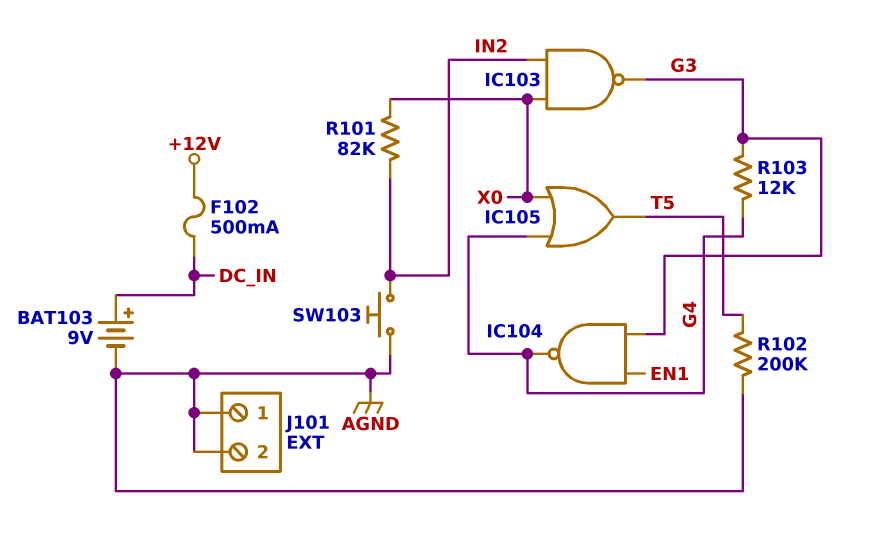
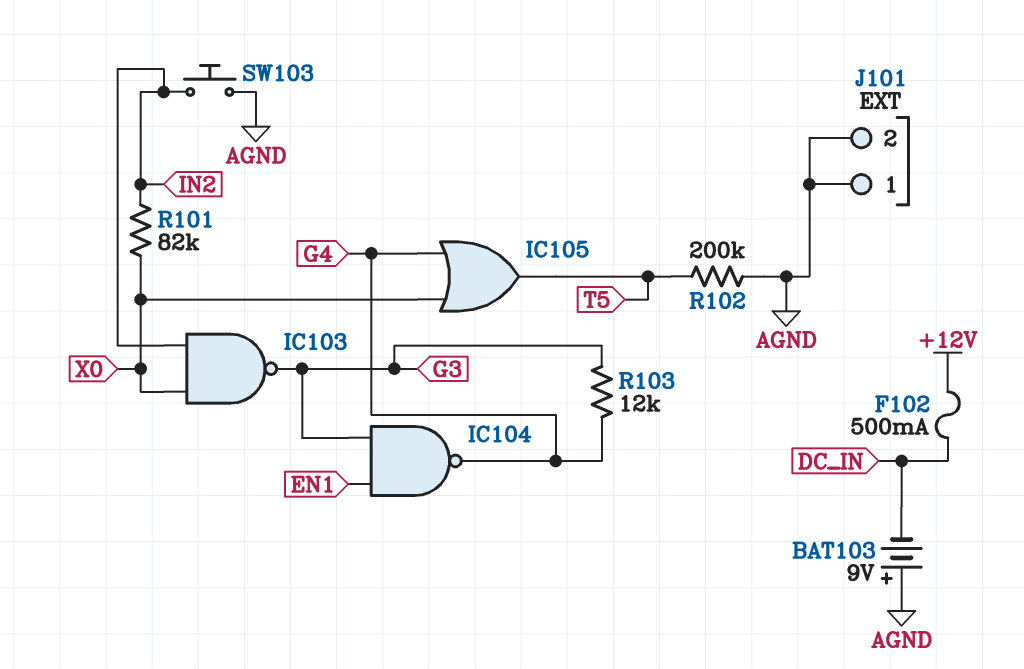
BAT103: 9V (plus DC_IN, minus AGND) -> 9V (plus AGND, minus DC_IN)

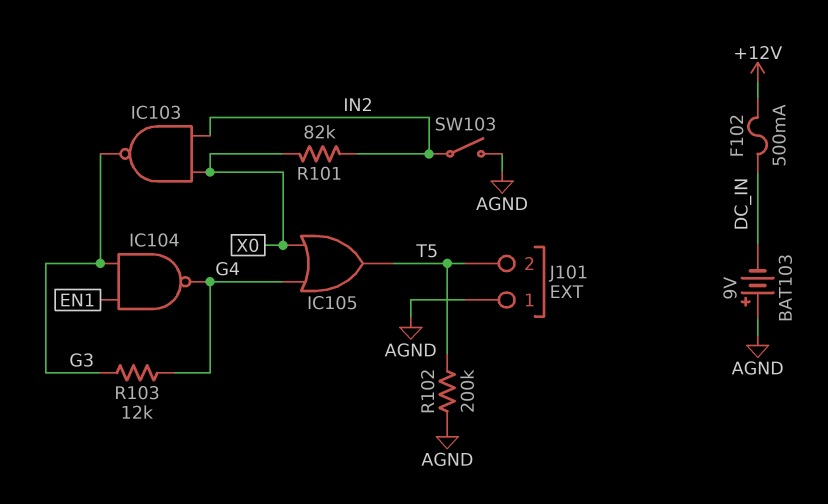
J101 pin 2: AGND -> T5
SW103: button (AGND, IN2) -> switch (AGND, IN2)

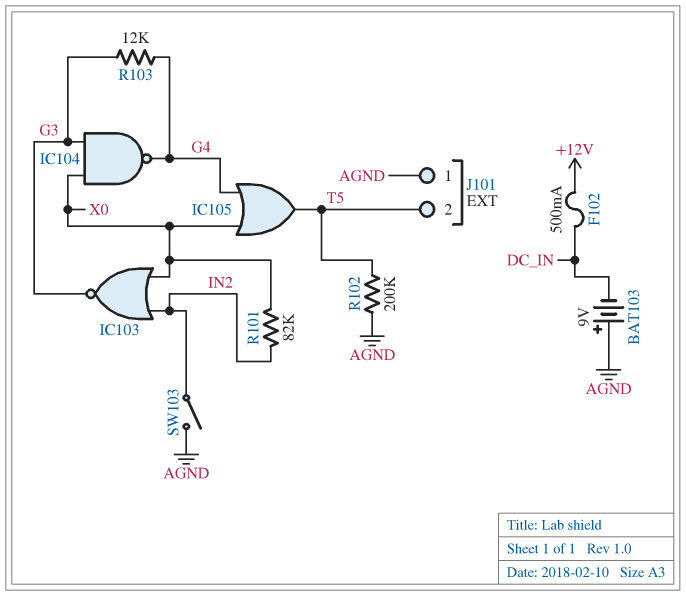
IC103: NAND (in IN2, in X0, out G3) -> NOR (in IN2, in X0, out G3)
IC104: NAND (in EN1, in G3, out G4) -> NAND (in G3, in X0, out G4)

